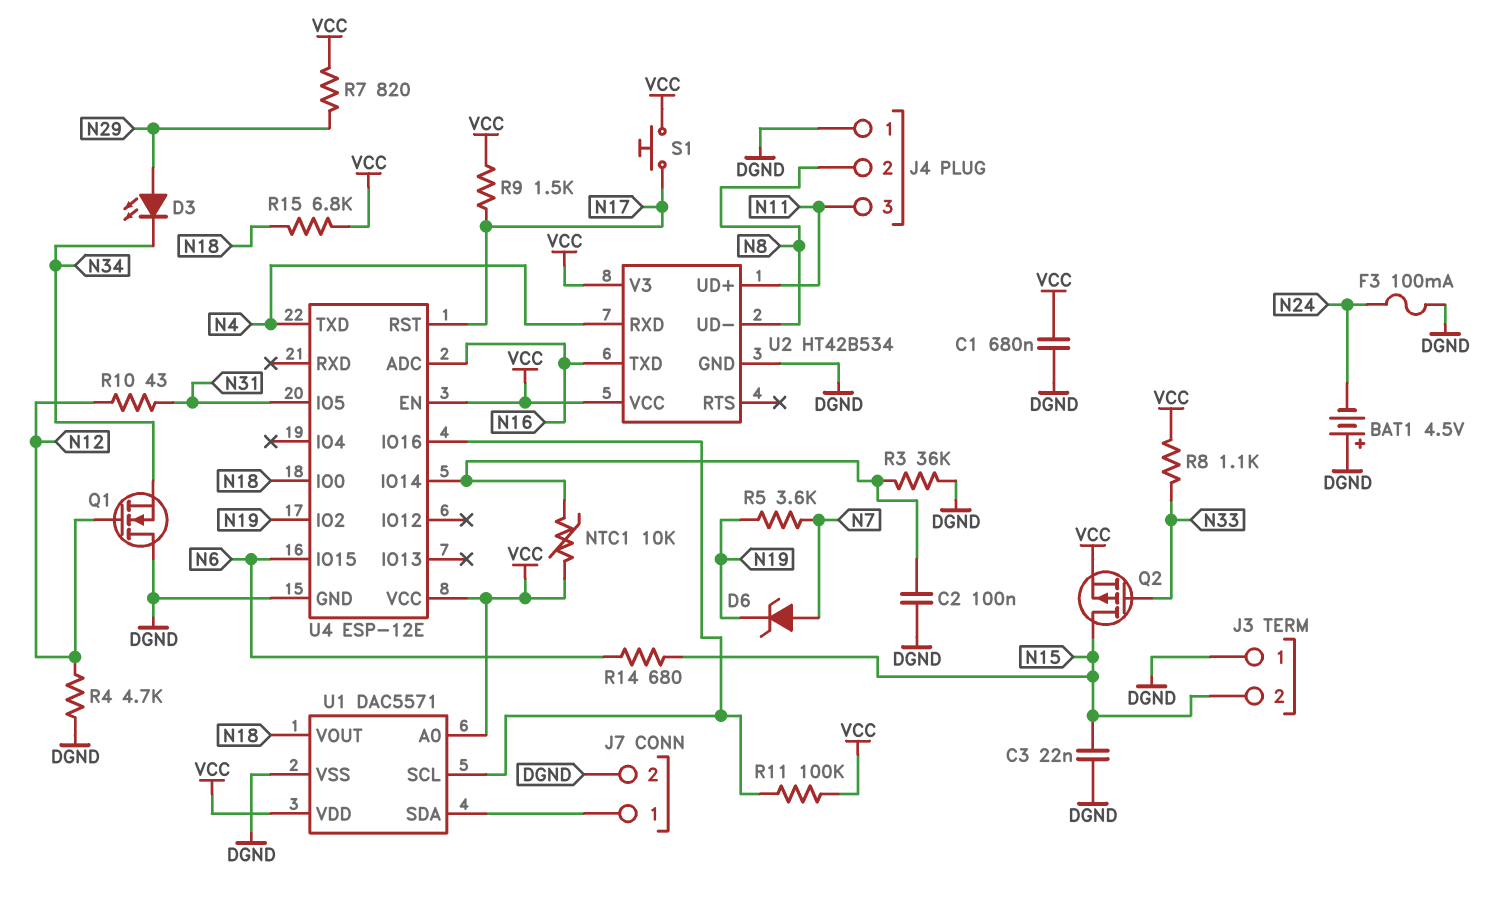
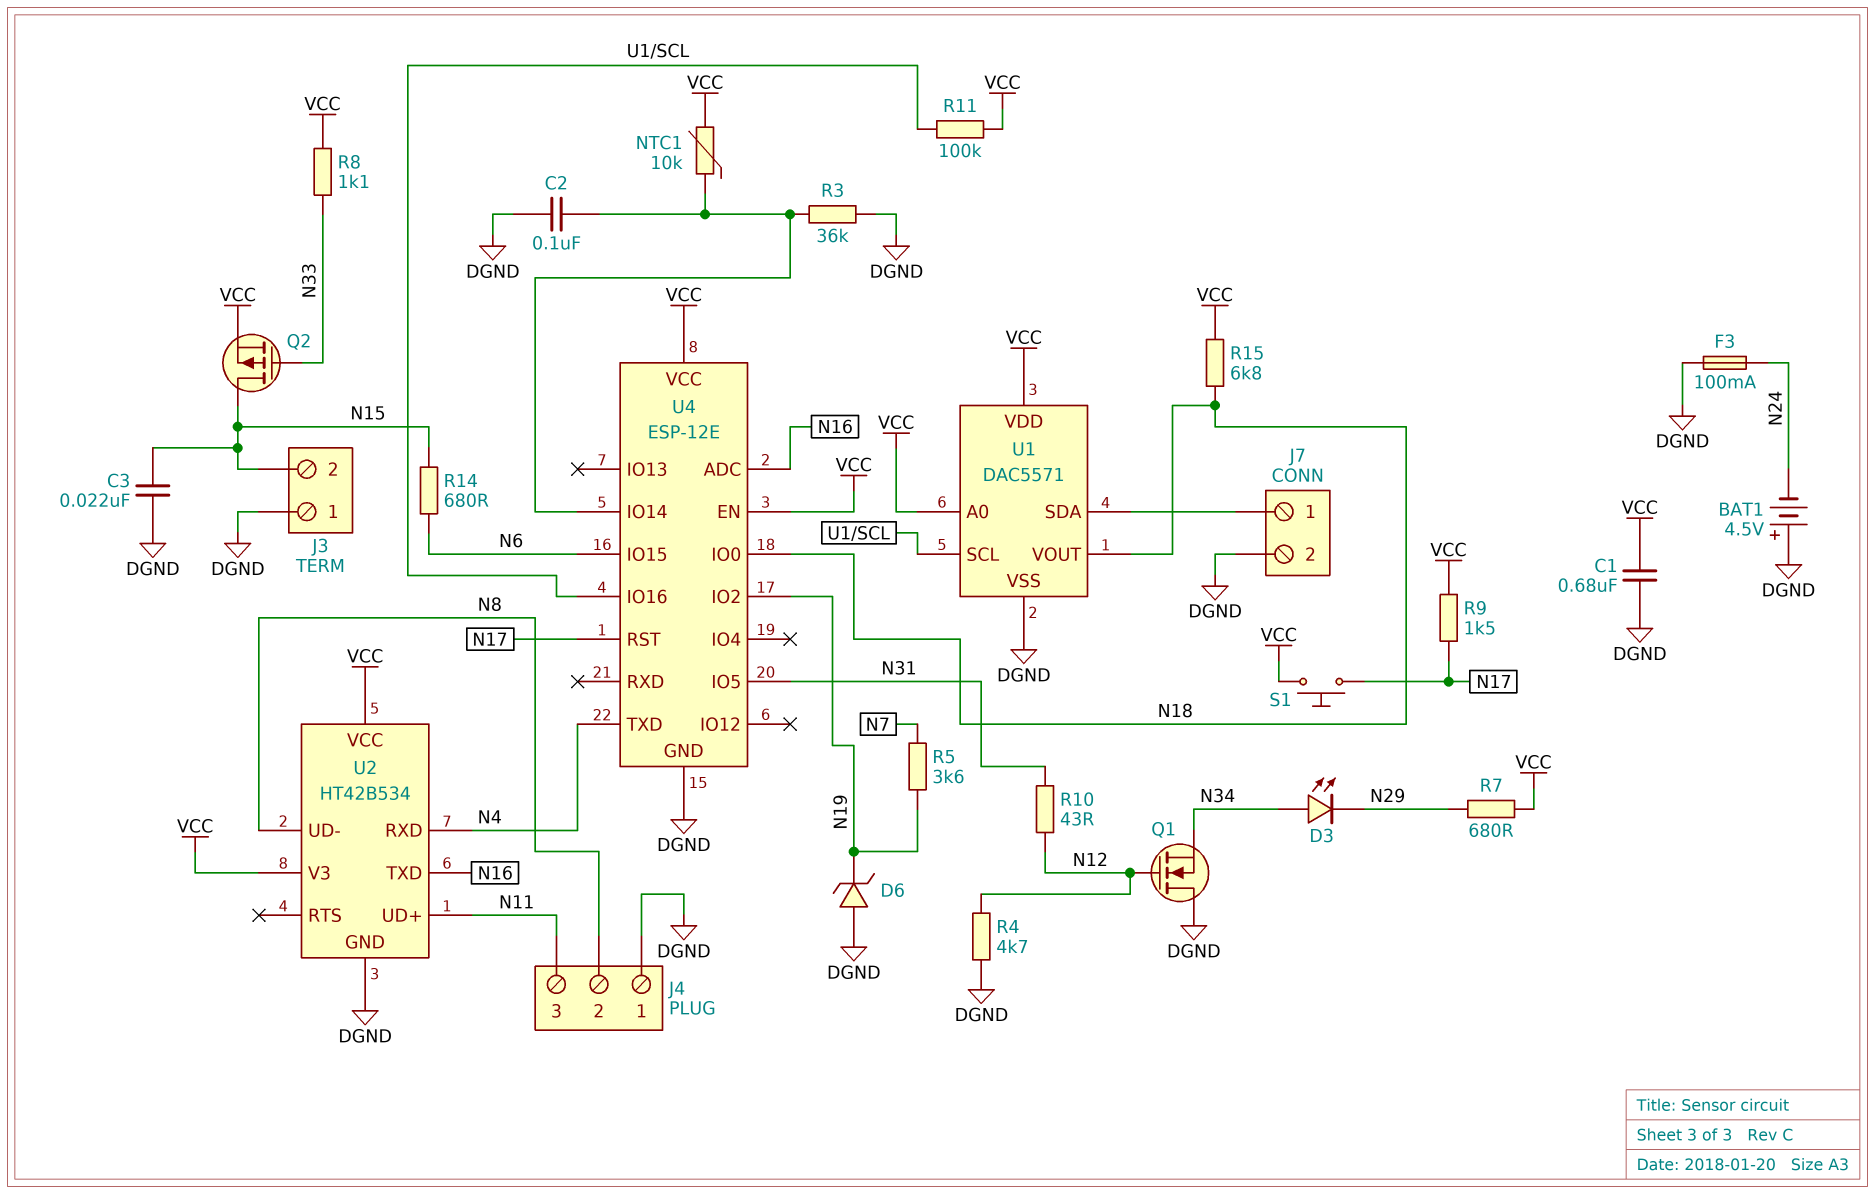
D3: LED (A N29, K N34) -> LED (A N34, K N29)
D6: zener (A N7, K N19) -> zener (A DGND, K N19)
R7: 820 (N29, VCC) -> 680 (N29, VCC)

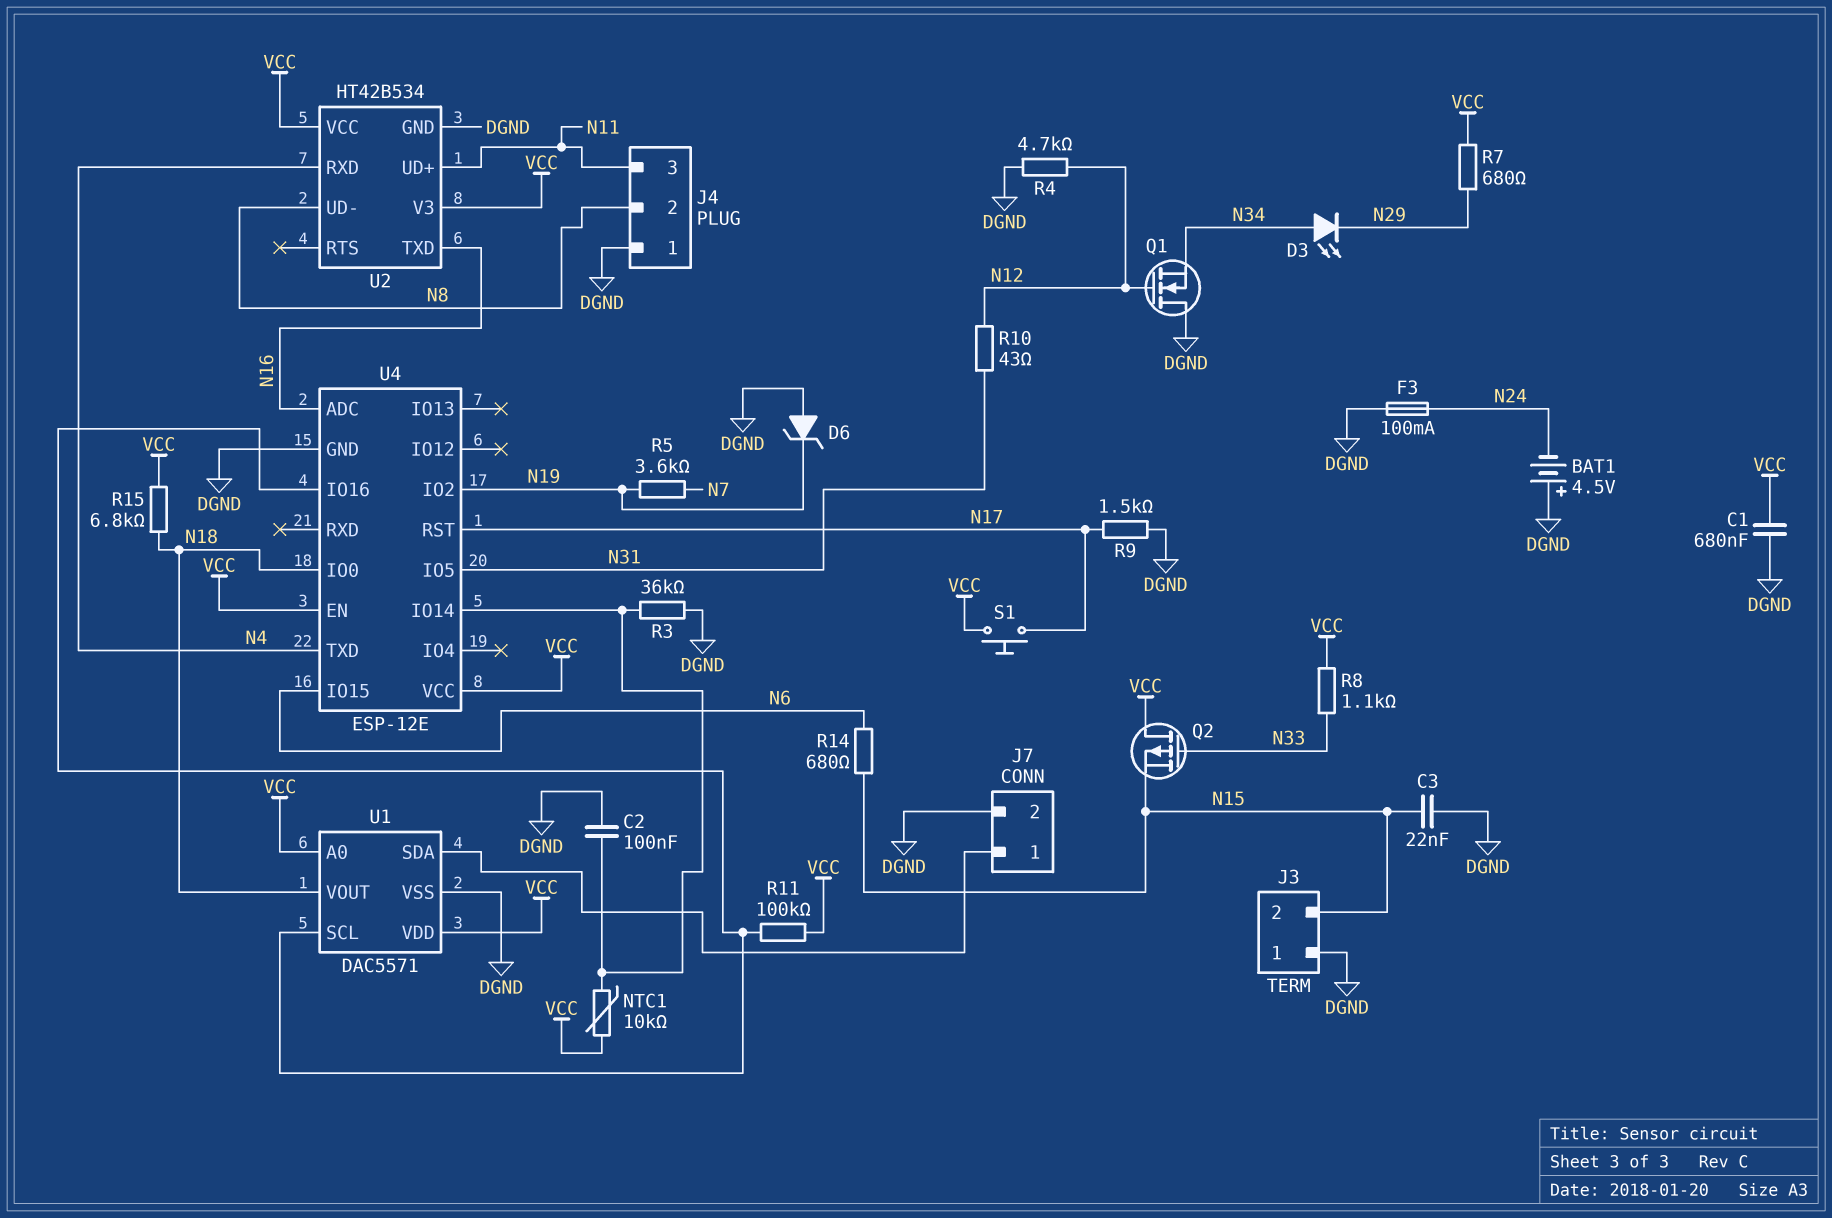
Q2: PMOS (G N33, D N15, S VCC) -> PMOS (G N33, D VCC, S N15)
R9: 1.5k (N17, VCC) -> 1.5k (DGND, N17)

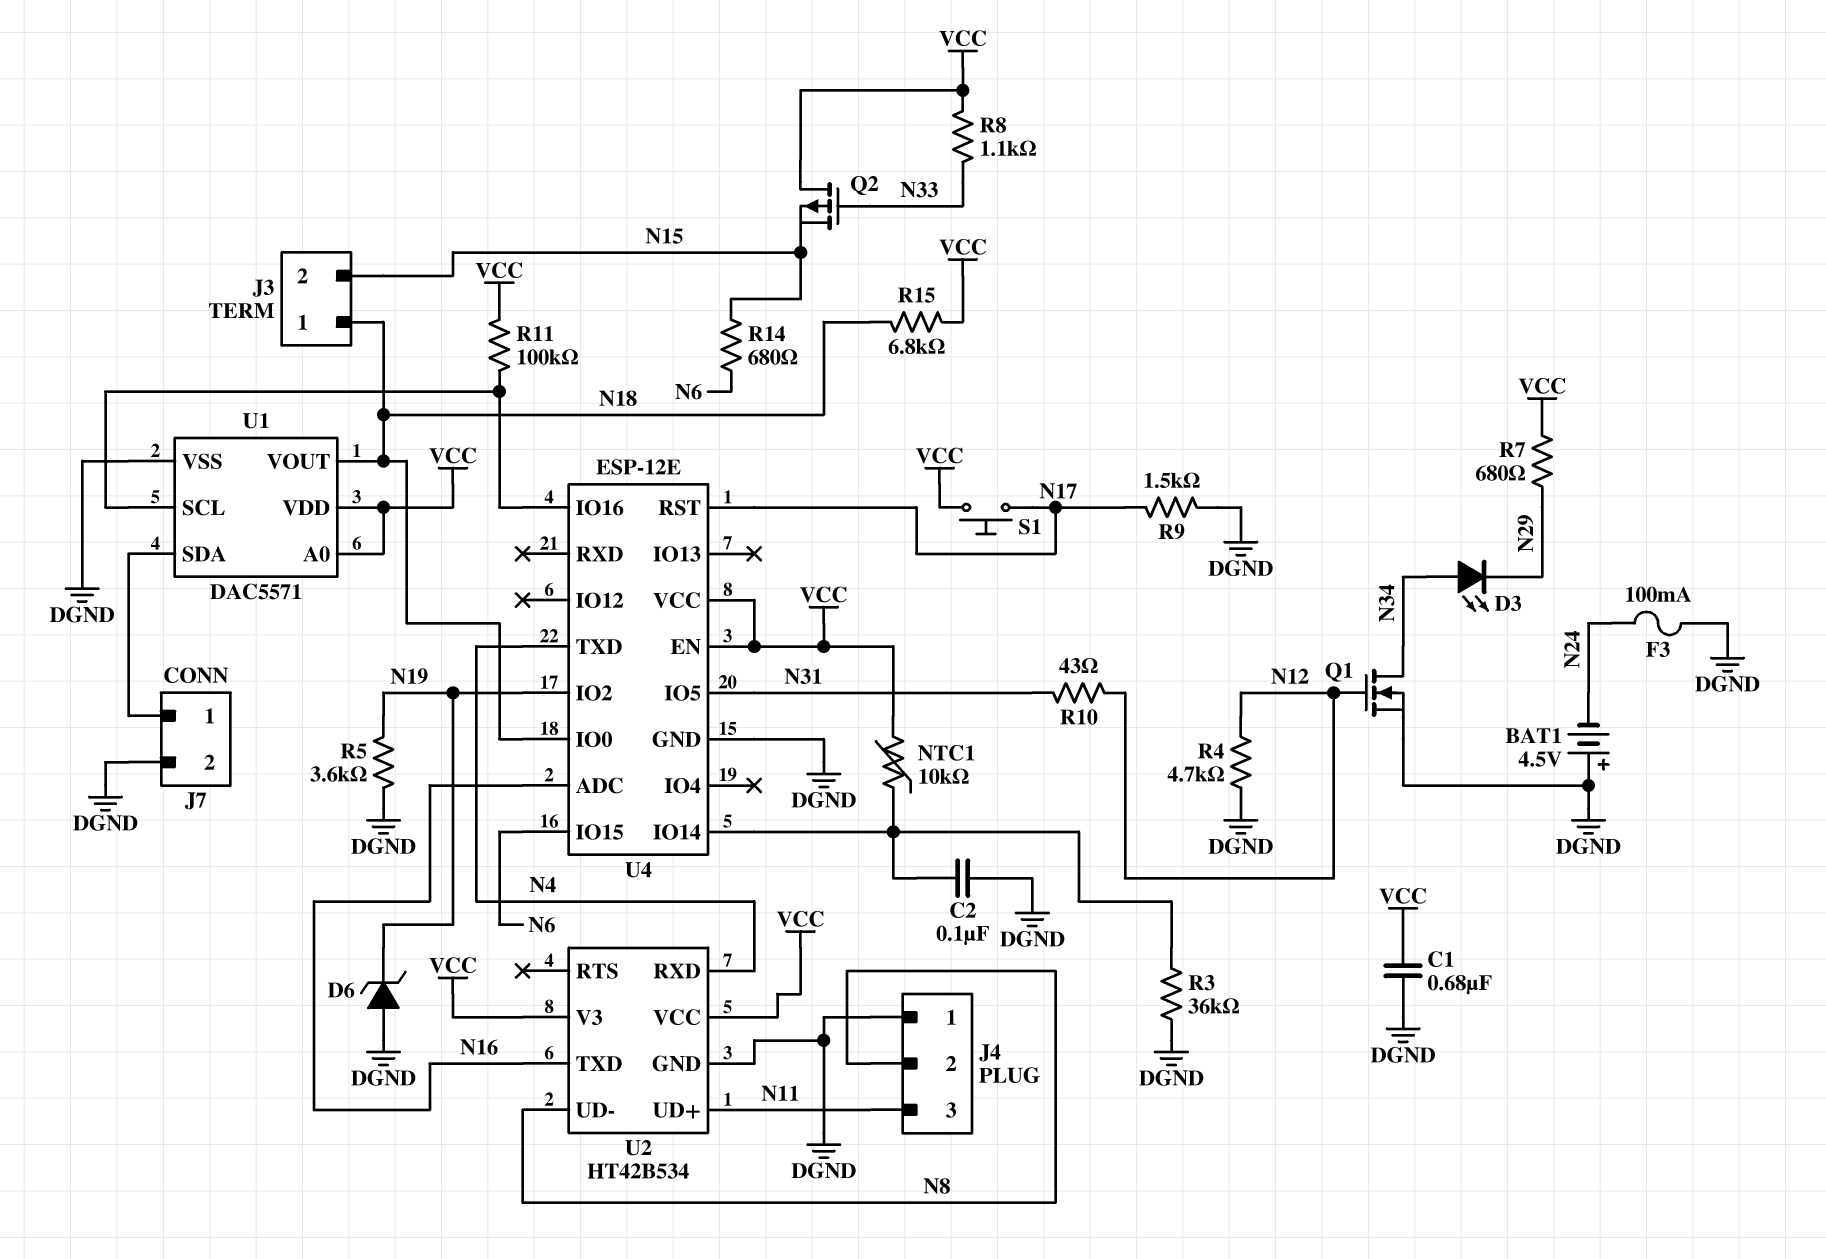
C3: 22nF (DGND, N15) -> none
J3 pin 1: DGND -> N18
Q1: NMOS (G N12, D DGND, S N34) -> NMOS (G N12, D N34, S DGND)
R5: 3.6k (N7, N19) -> 3.6k (DGND, N19)

